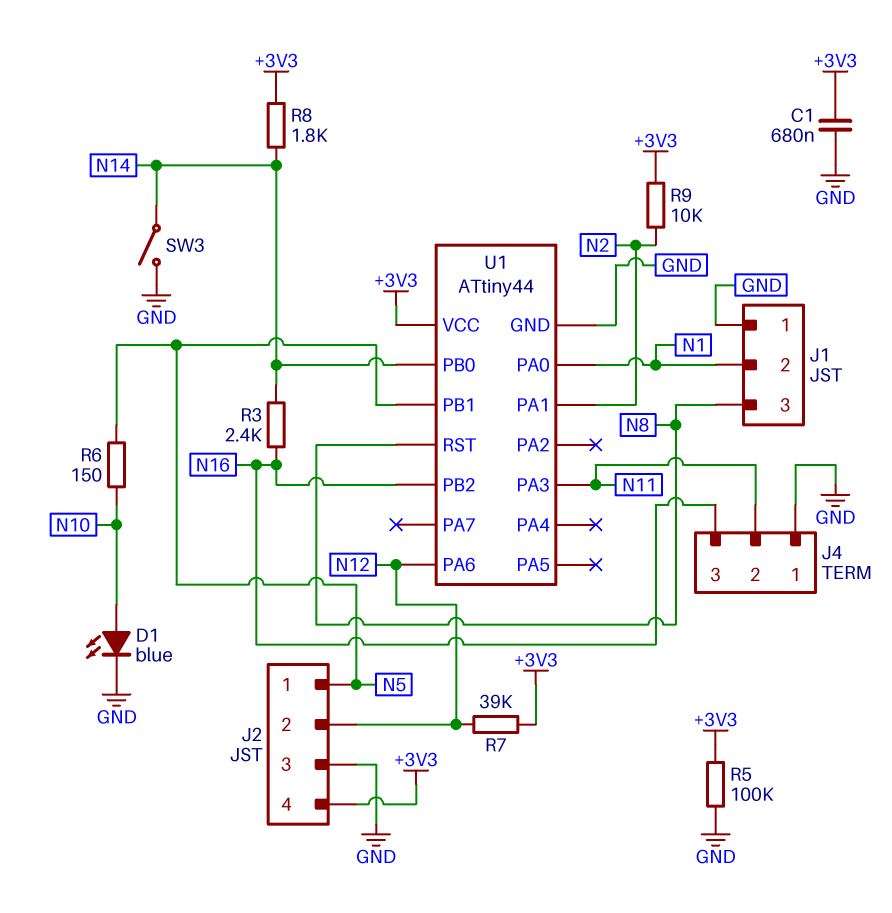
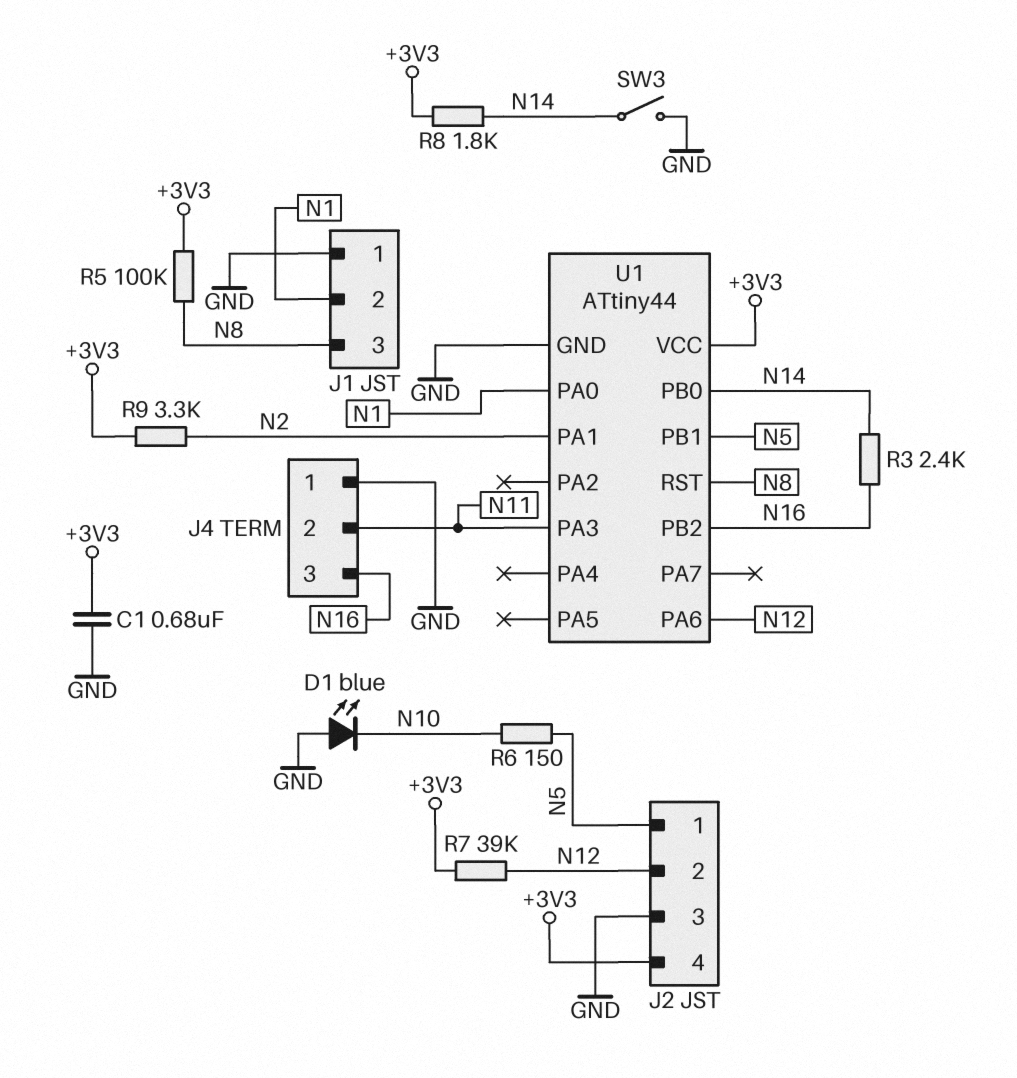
D1: LED blue (A N10, K GND) -> LED blue (A GND, K N10)
R5: 100k (+3V3, GND) -> 100k (+3V3, N8)
R9: 10k (+3V3, N2) -> 3.3k (+3V3, N2)

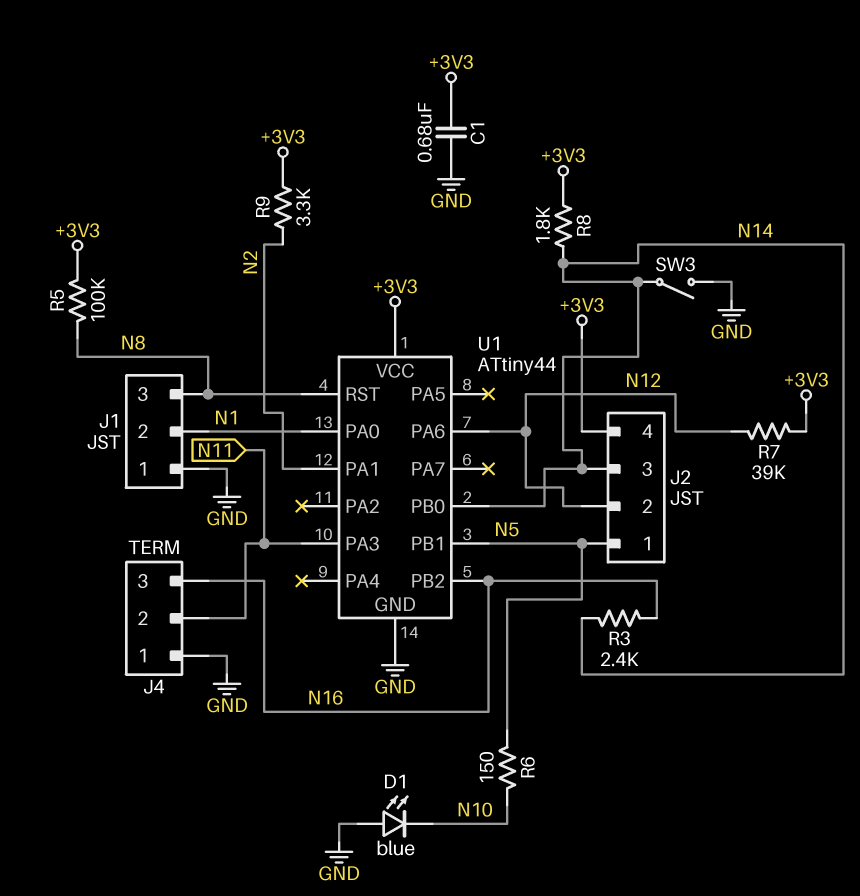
J2 pin 3: GND -> N14

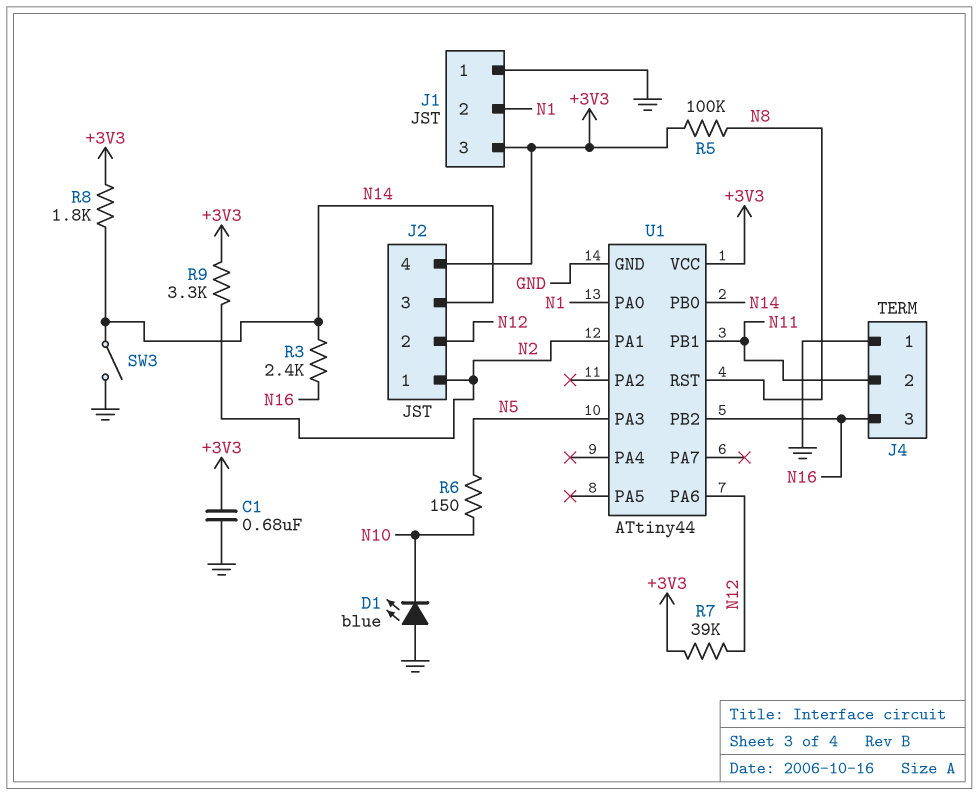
J1 pin 3: N8 -> +3V3
J2 pin 1: N5 -> N2
U1 pin PA3: N11 -> N5
U1 pin PB1: N5 -> N11

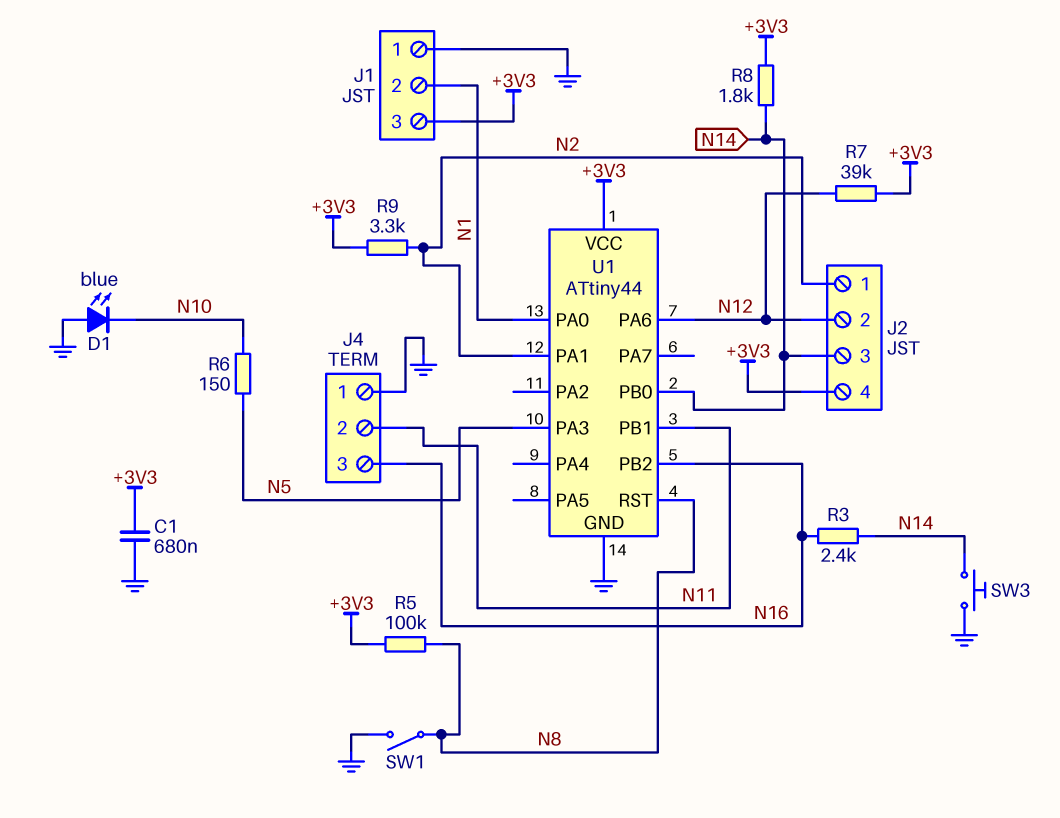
SW1: none -> switch (GND, N8)
SW3: switch (GND, N14) -> button (GND, N14)

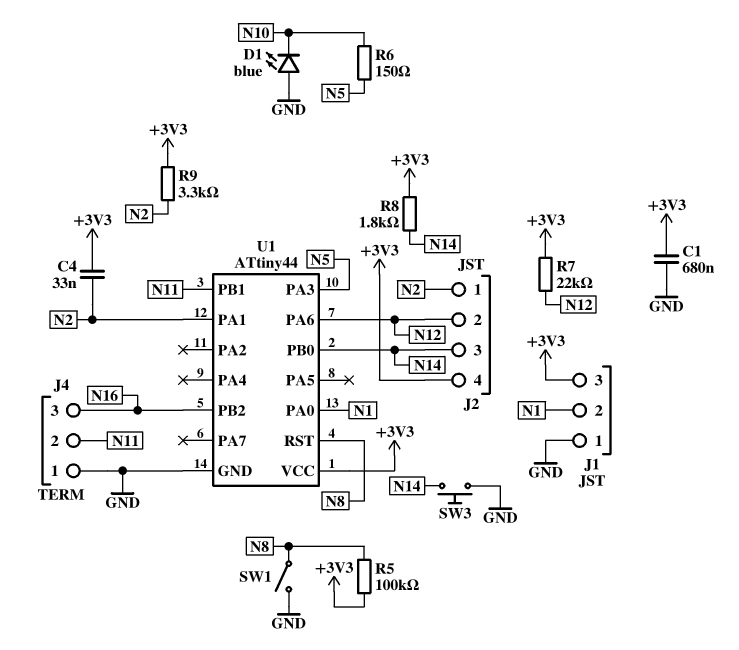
C4: none -> 33nF (+3V3, N2)
R3: 2.4k (N14, N16) -> none
R7: 39k (+3V3, N12) -> 22k (+3V3, N12)

